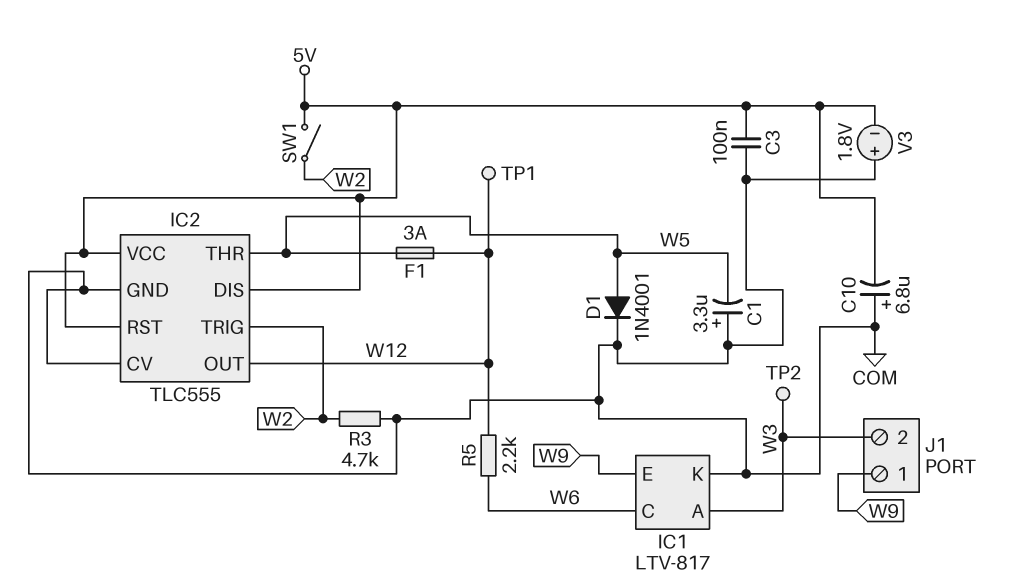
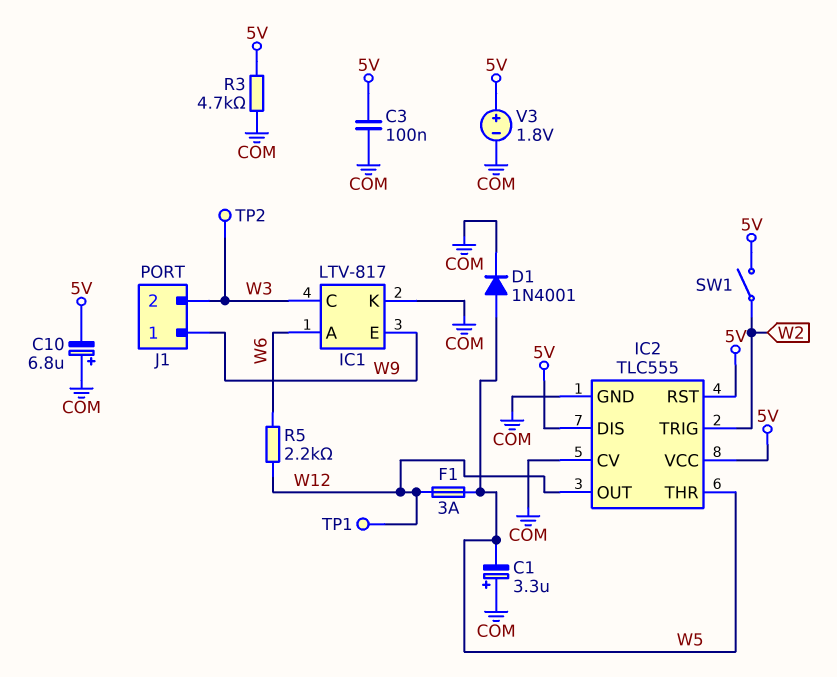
IC1 pin A: W3 -> W6
IC1 pin C: W6 -> W3
R3: 4.7k (COM, W2) -> 4.7k (5V, COM)
V3: 1.8V (plus COM, minus 5V) -> 1.8V (plus 5V, minus COM)

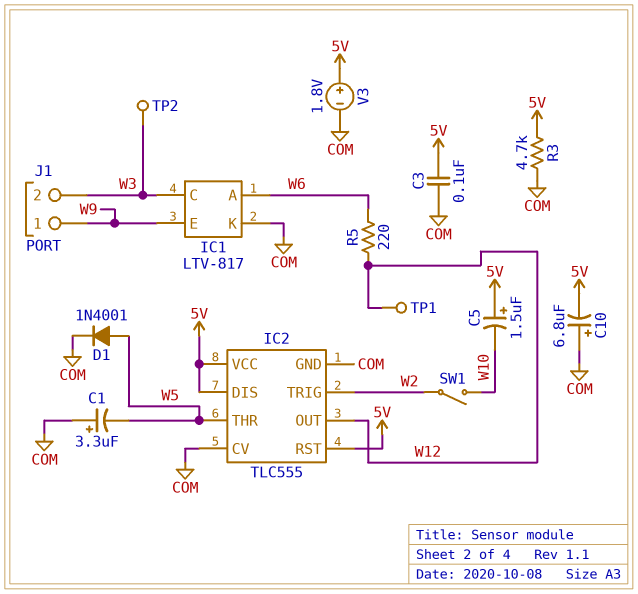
C5: none -> 1.5uF (plus 5V, minus W10)
F1: 3A (W5, W12) -> none
R5: 2.2k (W6, W12) -> 220 (W6, W12)
SW1: switch (5V, W2) -> switch (W2, W10)

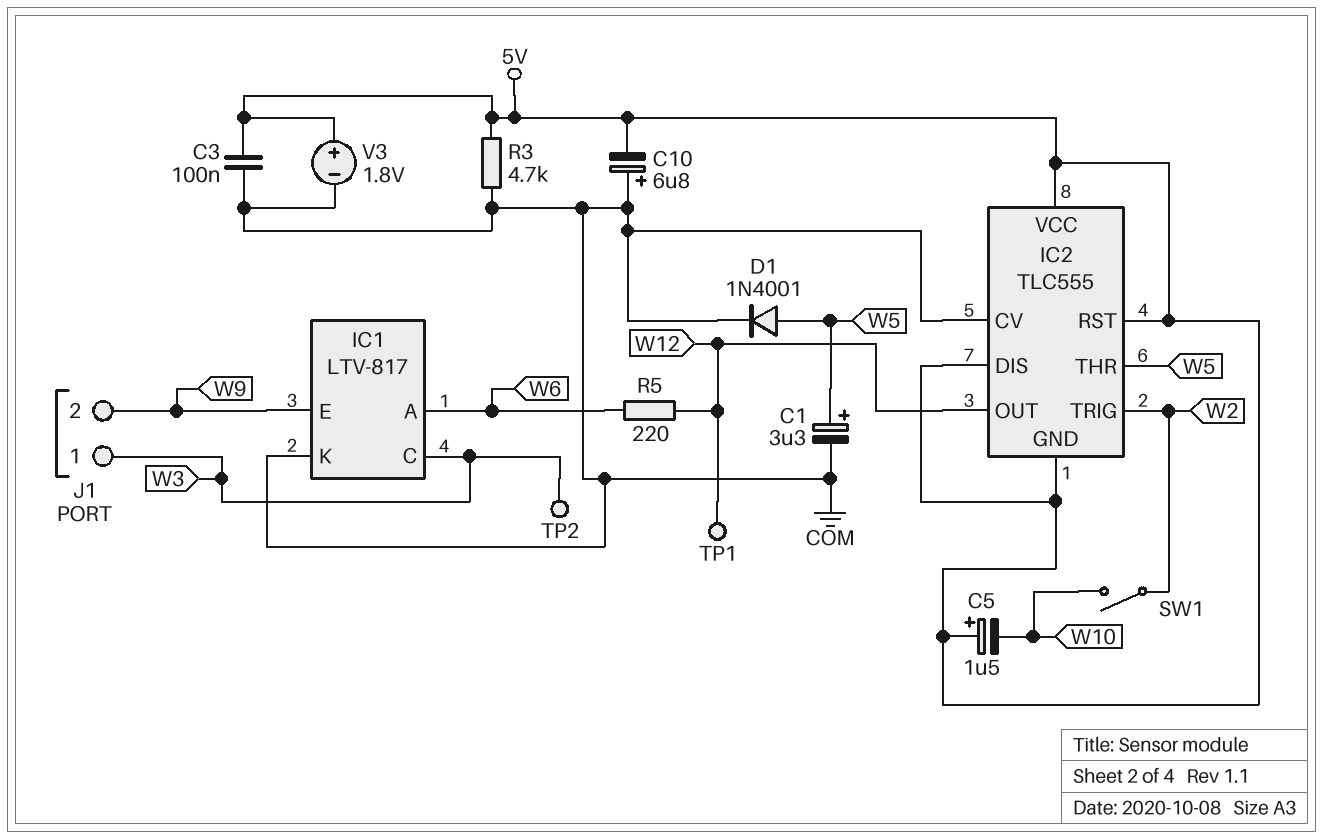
C1: 3.3uF (plus COM, minus W5) -> 3.3uF (plus W5, minus COM)
IC2 pin GND: COM -> 5V
J1 pin 1: W9 -> W3
J1 pin 2: W3 -> W9

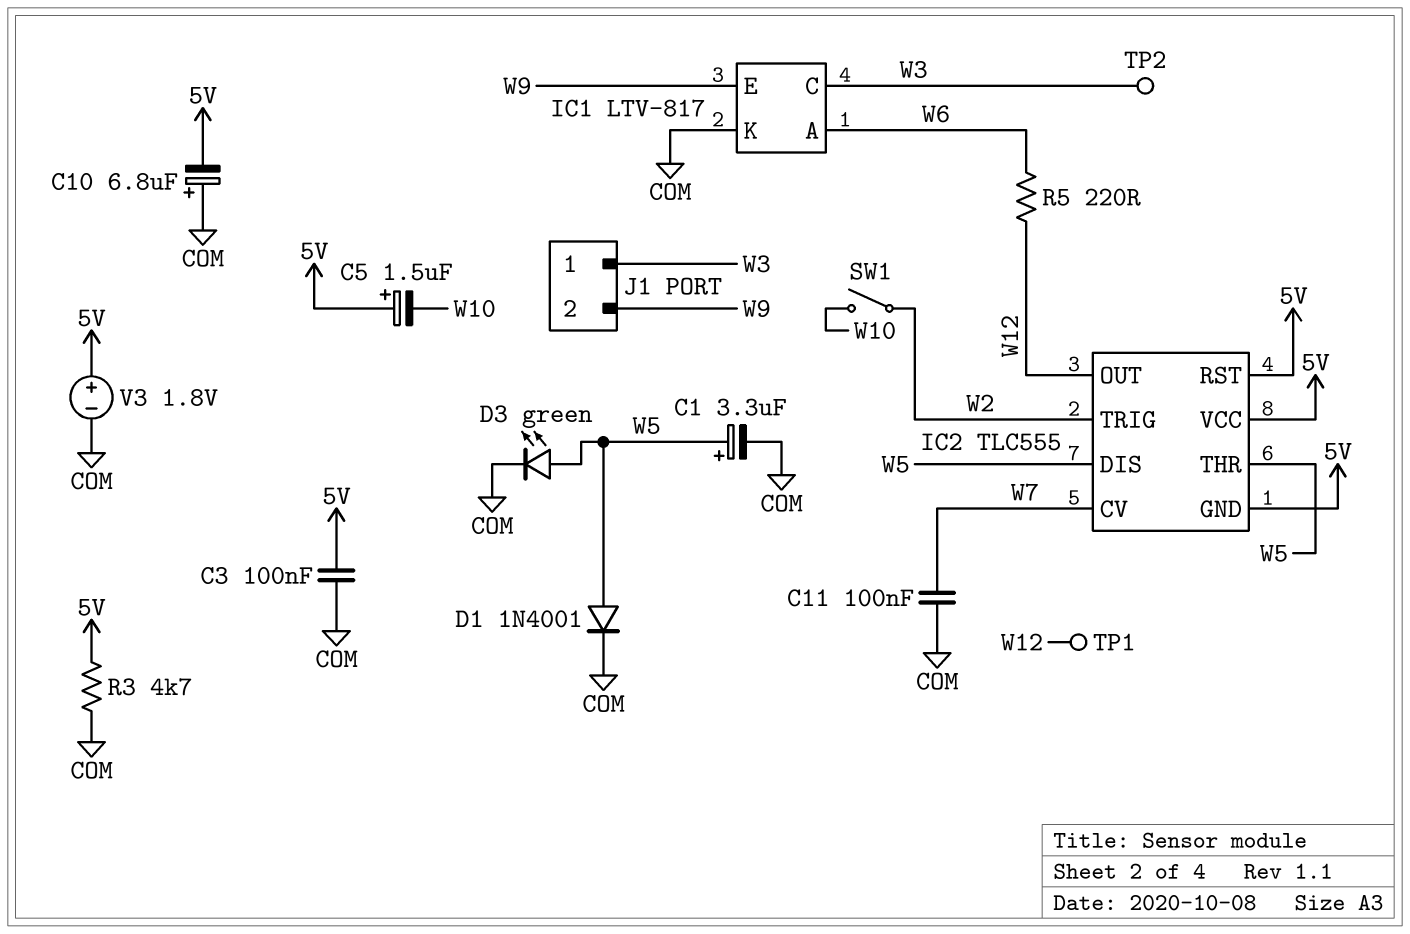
C11: none -> 100nF (COM, W7)
D3: none -> LED green (A W5, K COM)
IC2 pin CV: COM -> W7
IC2 pin DIS: 5V -> W5

